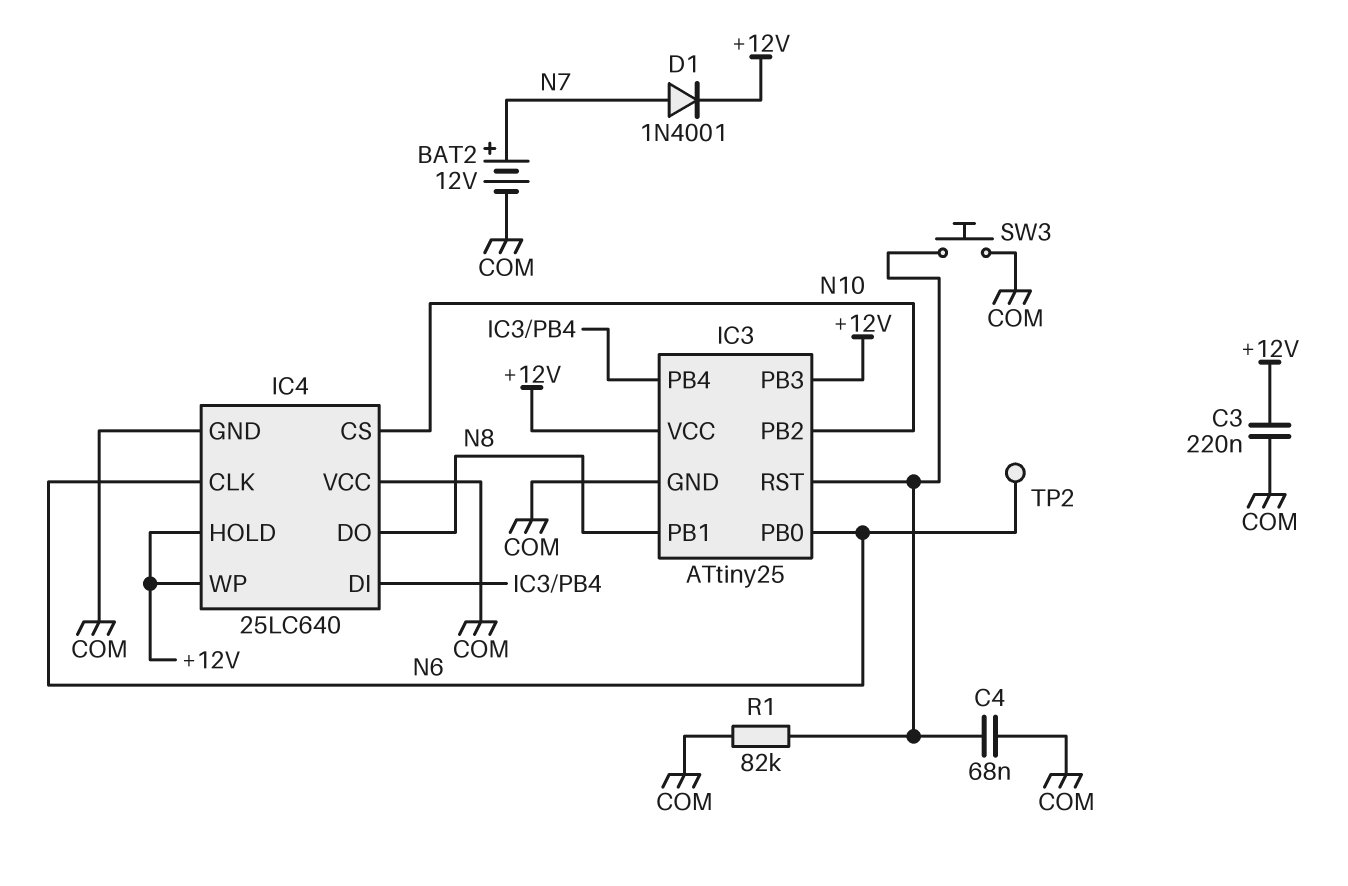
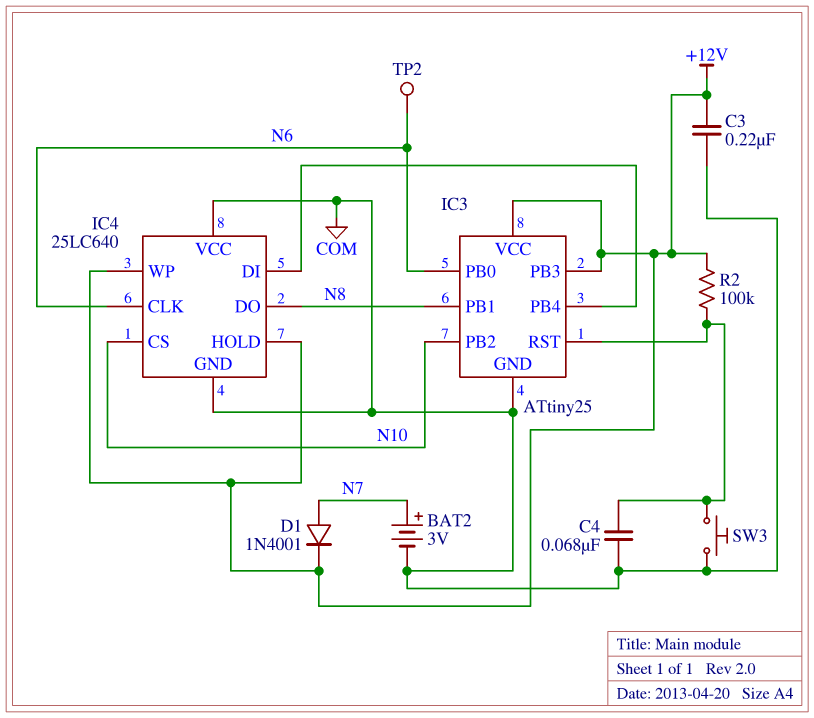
BAT2: 12V (plus N7, minus COM) -> 3V (plus N7, minus COM)
R1: 82k (COM, IC3/RST) -> none
R2: none -> 100k (+12V, IC3/RST)

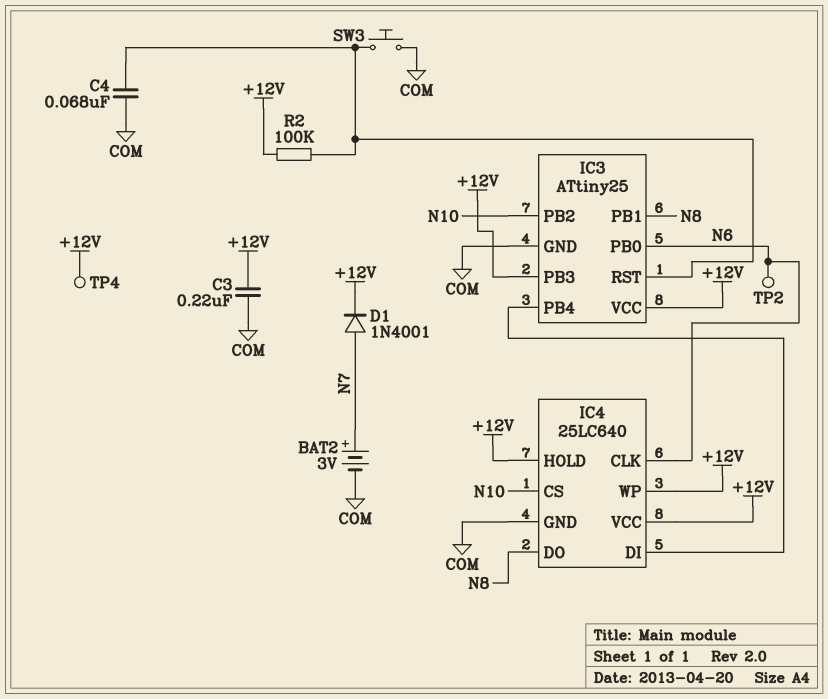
IC4 pin VCC: COM -> +12V
TP4: none -> test point (+12V)

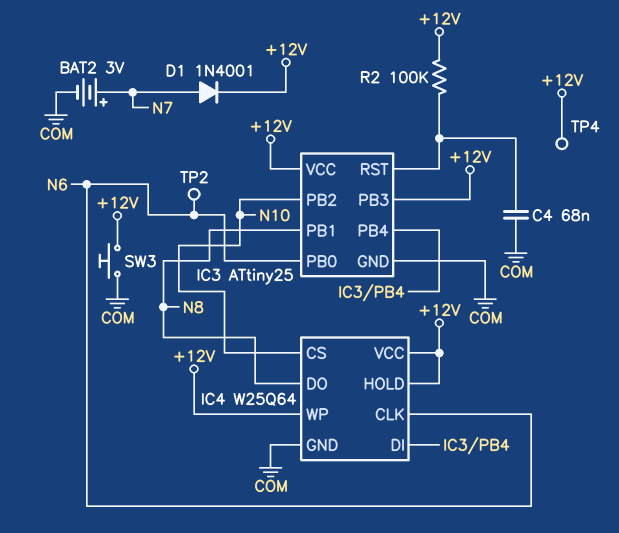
C3: 220nF (+12V, COM) -> none
IC4: 25LC640 -> W25Q64
SW3: button (COM, IC3/RST) -> button (+12V, COM)

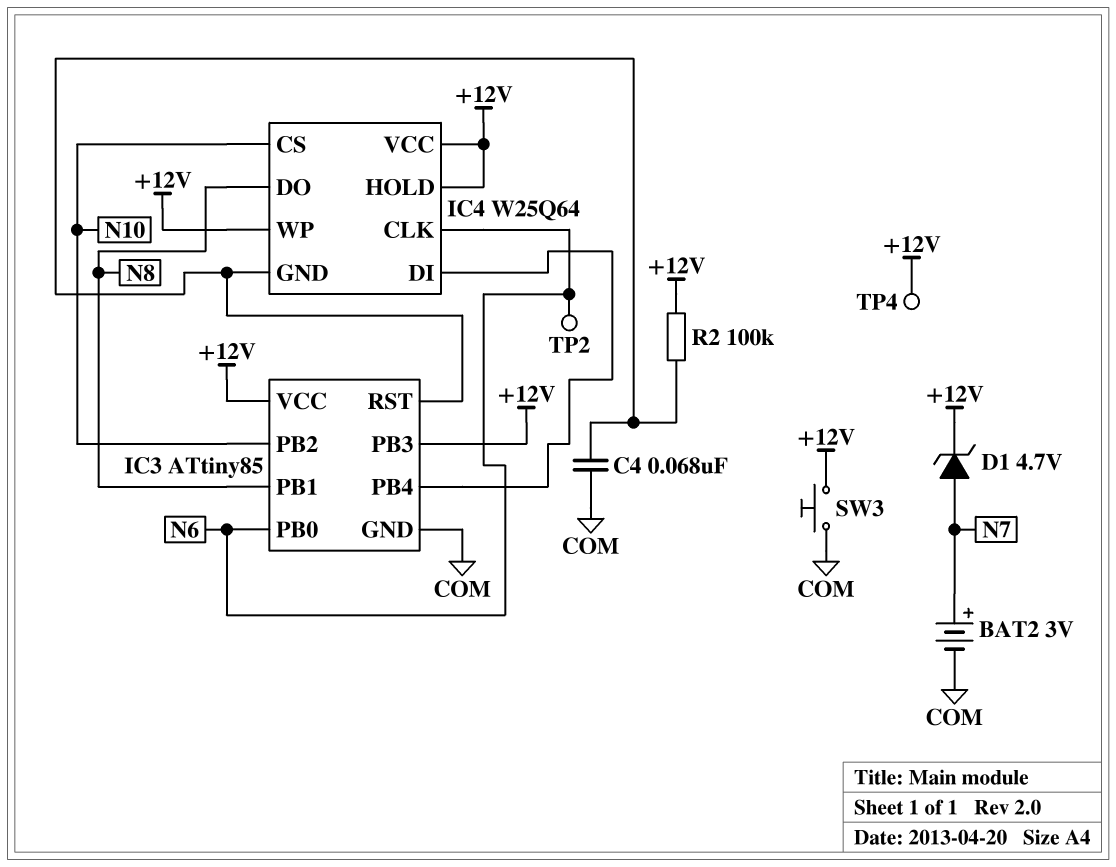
D1: diode 1N4001 (A N7, K +12V) -> zener 4.7V (A N7, K +12V)
IC3: ATtiny25 -> ATtiny85
IC4 pin GND: COM -> IC3/RST

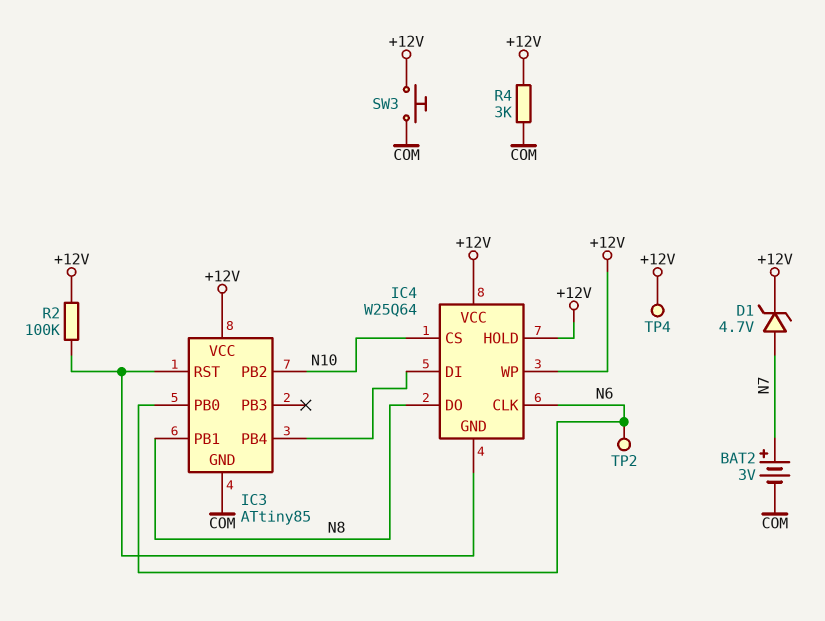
C4: 68nF (COM, IC3/RST) -> none
IC3 pin PB3: +12V -> none
R4: none -> 3k (+12V, COM)

